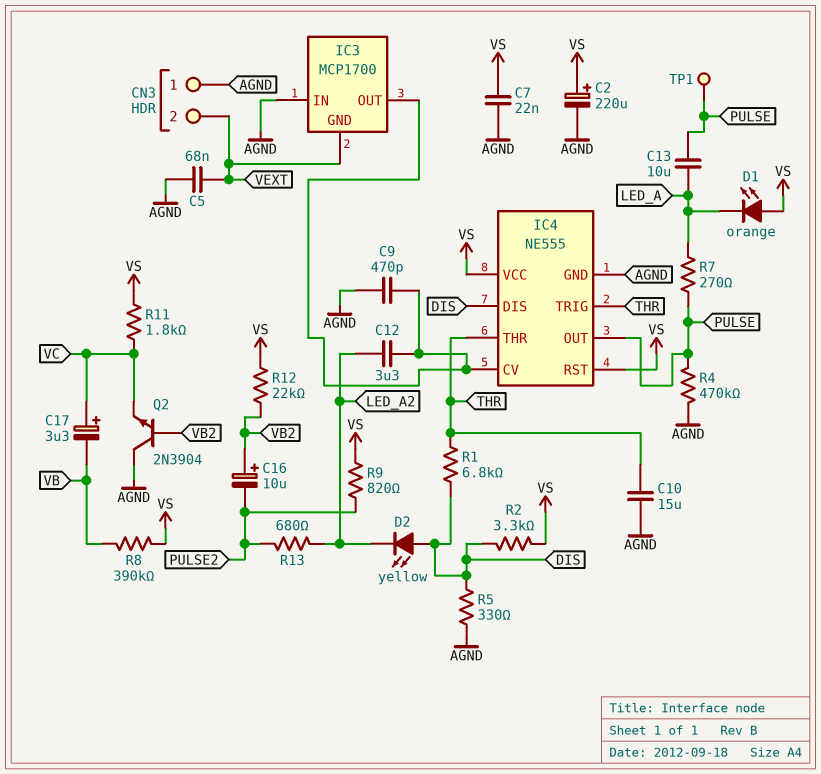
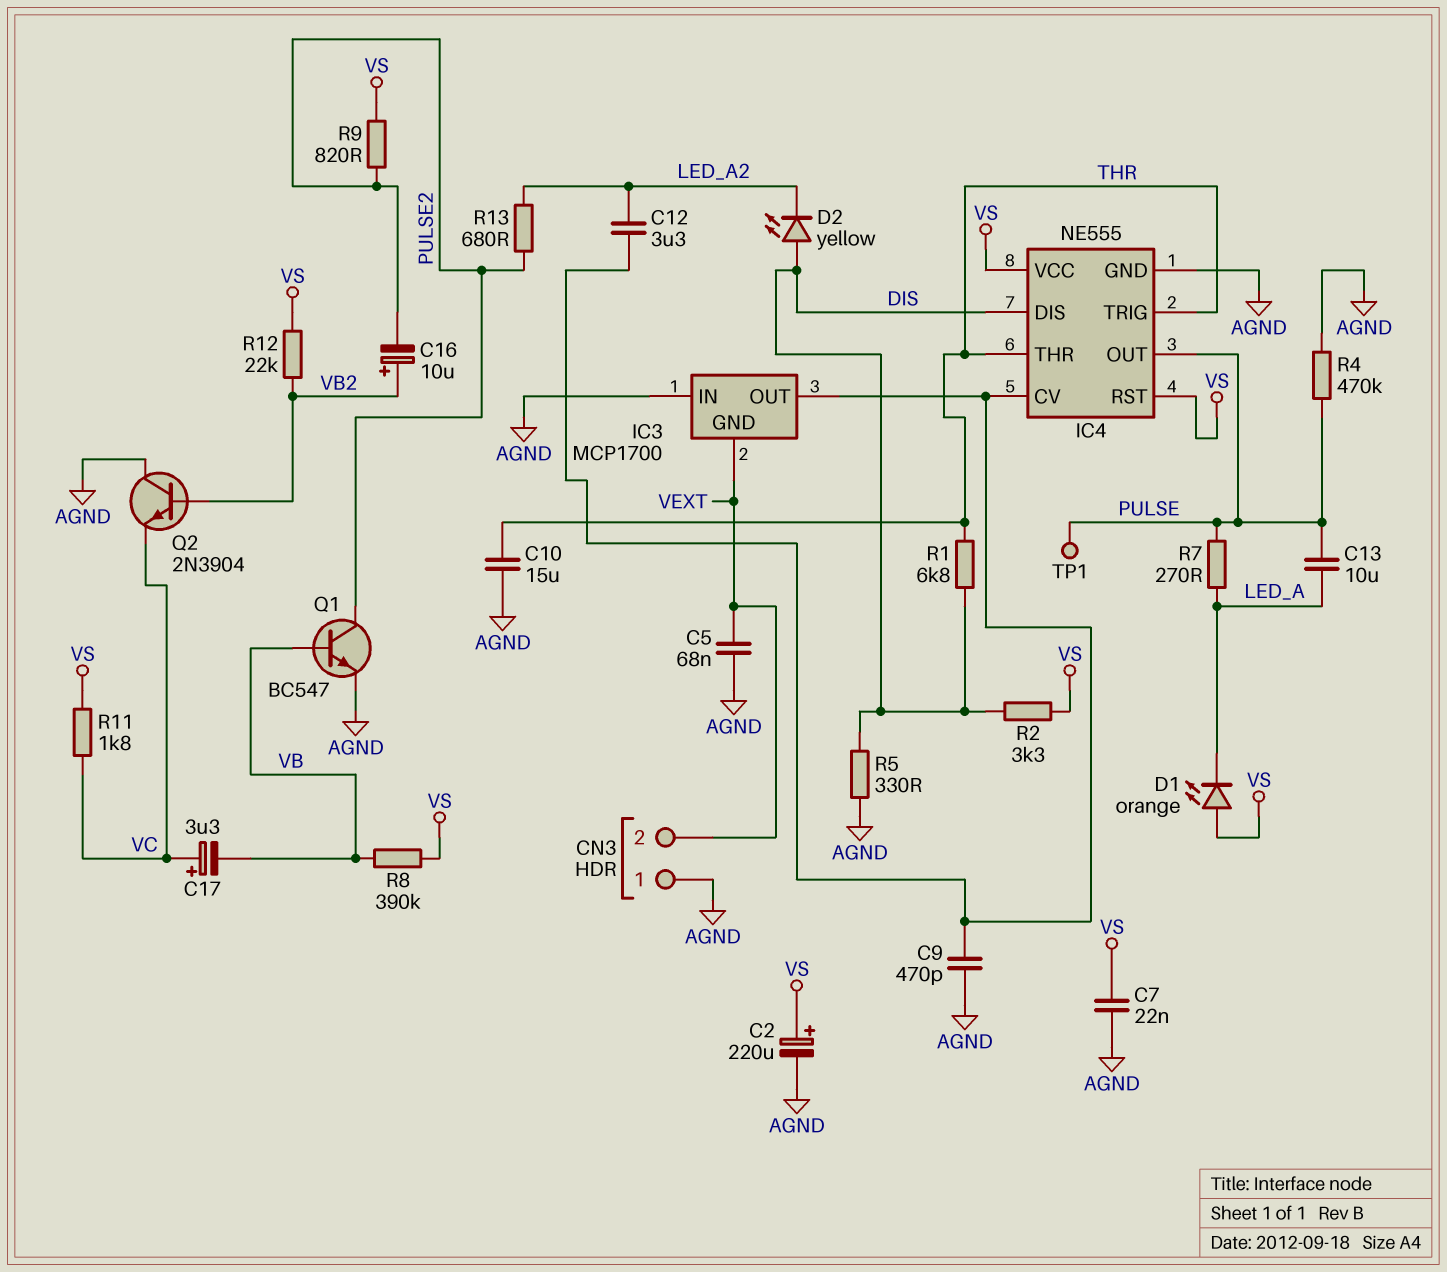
Q1: none -> NPN BC547 (B VB, C PULSE2, E AGND)

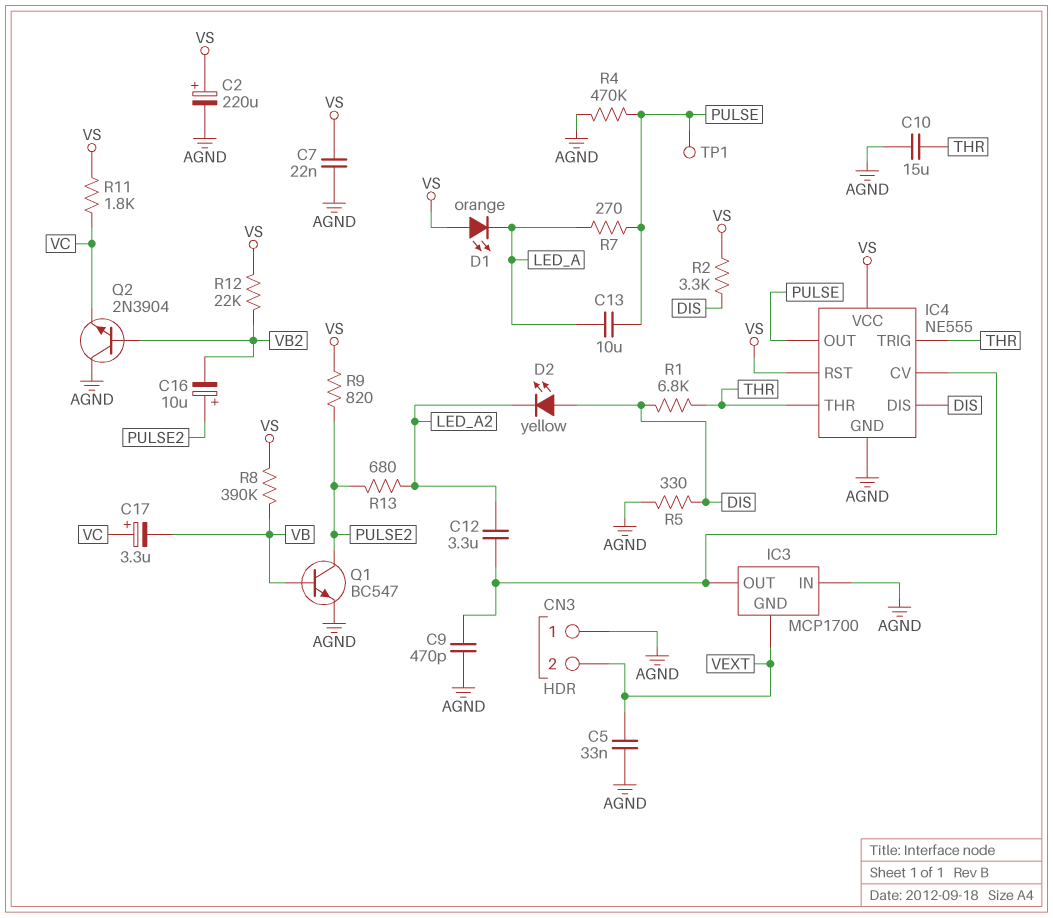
C5: 68nF (AGND, VEXT) -> 33nF (AGND, VEXT)
C16: 10uF (plus VB2, minus PULSE2) -> 10uF (plus PULSE2, minus VB2)

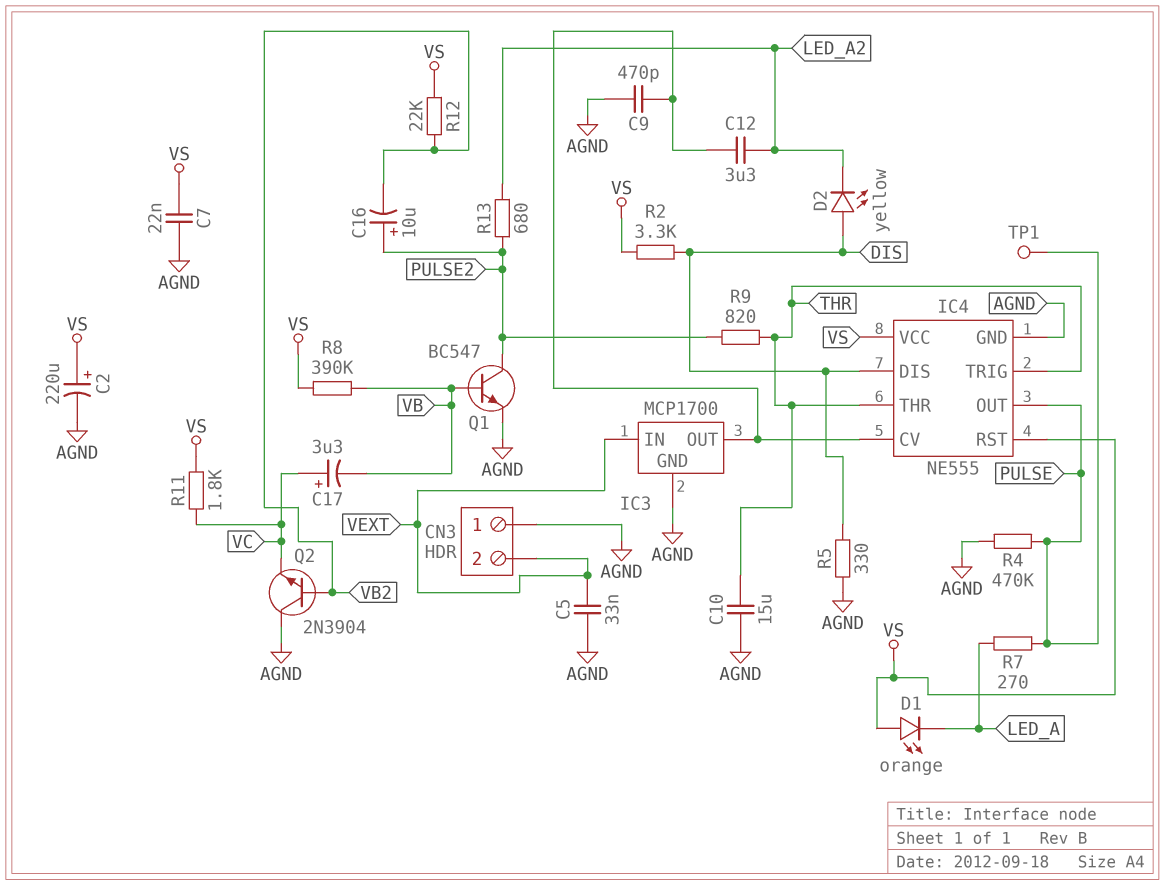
C13: 10uF (LED_A, PULSE) -> none
IC3 pin GND: VEXT -> AGND
IC3 pin IN: AGND -> VEXT
R1: 6.8k (DIS, THR) -> none
R9: 820 (PULSE2, VS) -> 820 (PULSE2, THR)

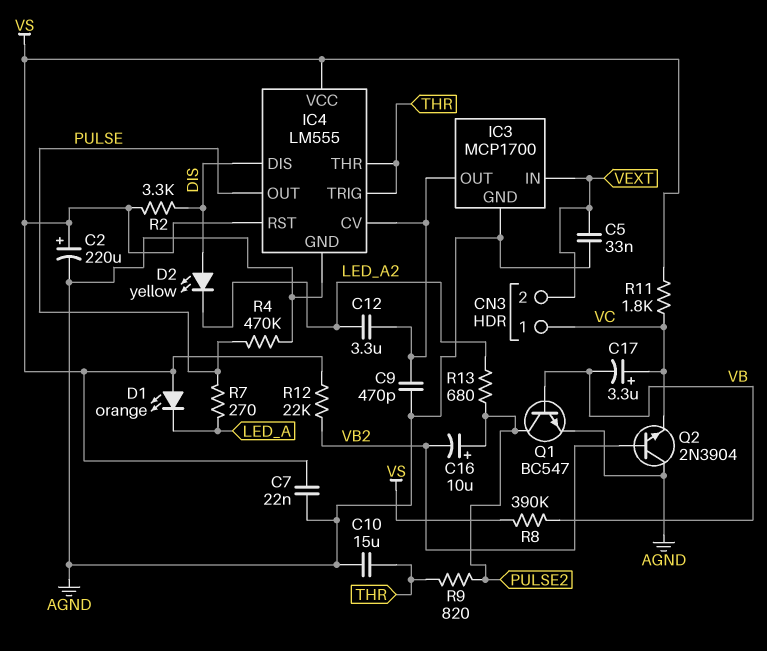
CN3 pin 1: AGND -> VC
IC4: NE555 -> LM555
R5: 330 (AGND, DIS) -> none
TP1: test point (PULSE) -> none

